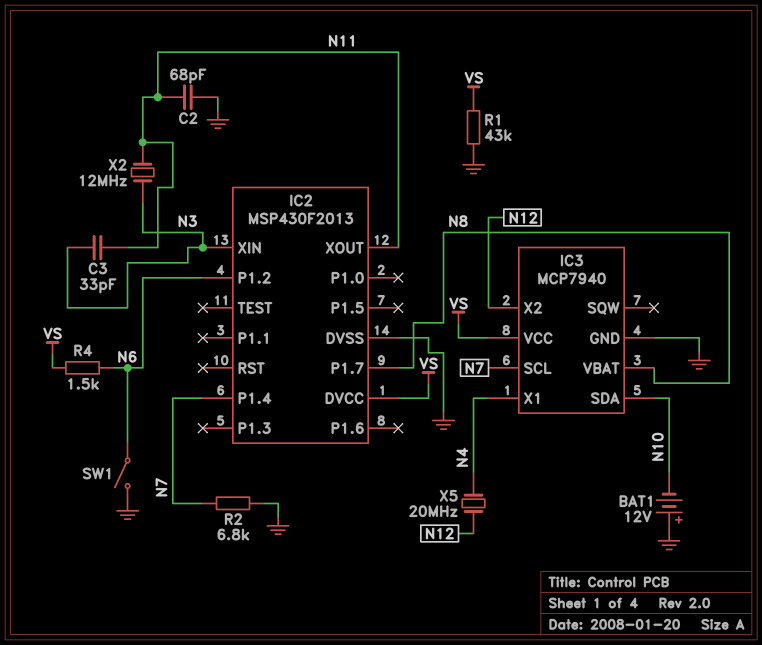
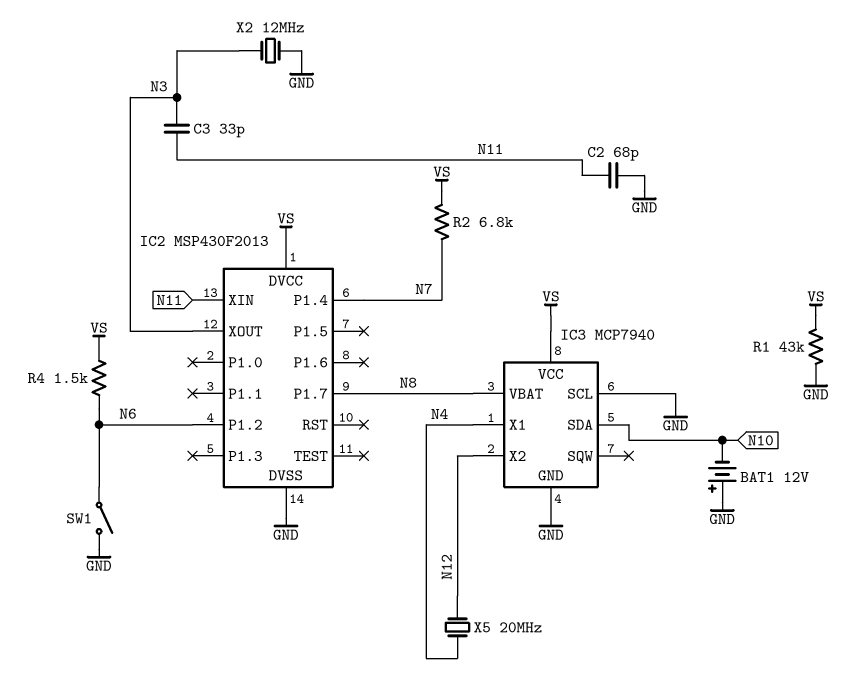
IC2 pin XIN: N3 -> N11
IC2 pin XOUT: N11 -> N3
IC3 pin SCL: N7 -> GND
R2: 6.8k (GND, N7) -> 6.8k (N7, VS)
X2: 12MHz (N3, N11) -> 12MHz (GND, N3)

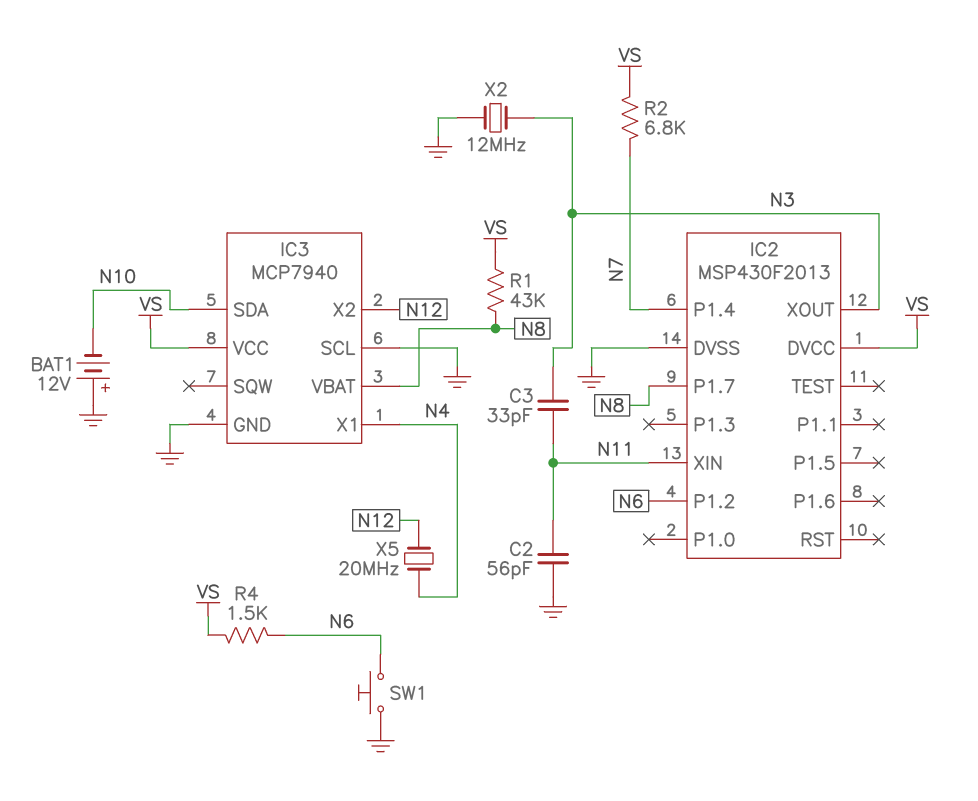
C2: 68pF (GND, N11) -> 56pF (GND, N11)
R1: 43k (GND, VS) -> 43k (N8, VS)
SW1: switch (GND, N6) -> button (GND, N6)

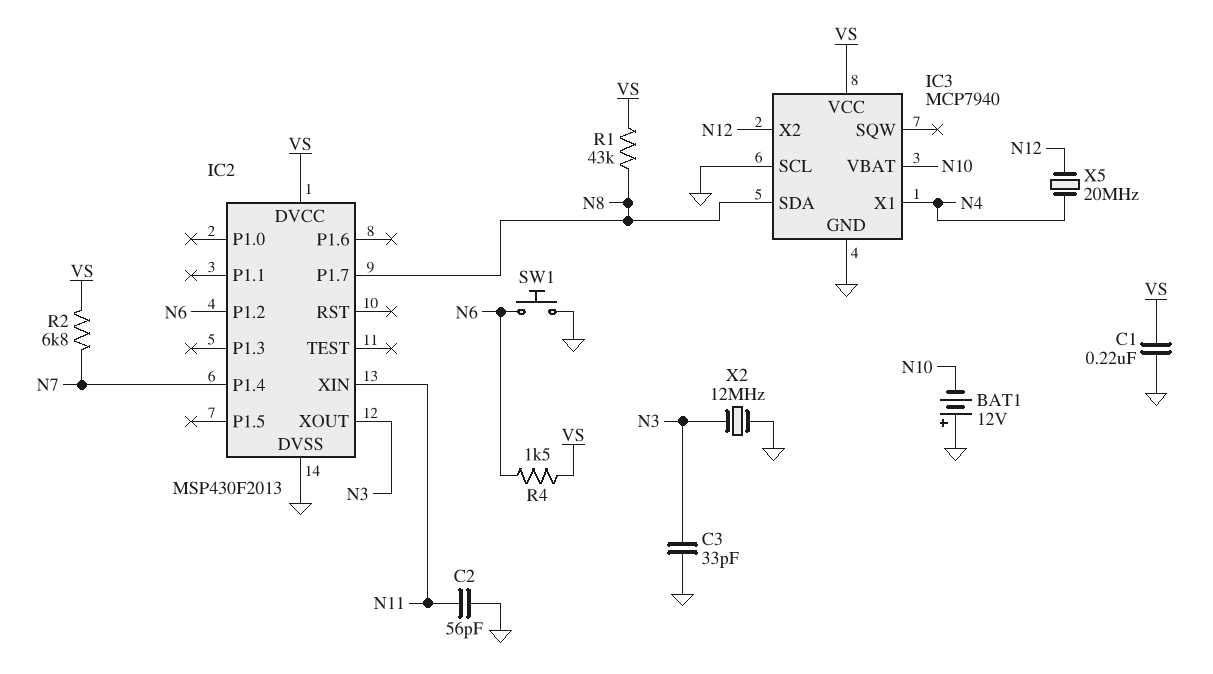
C1: none -> 220nF (GND, VS)
C3: 33pF (N3, N11) -> 33pF (GND, N3)
IC3 pin SDA: N10 -> N8
IC3 pin VBAT: N8 -> N10

